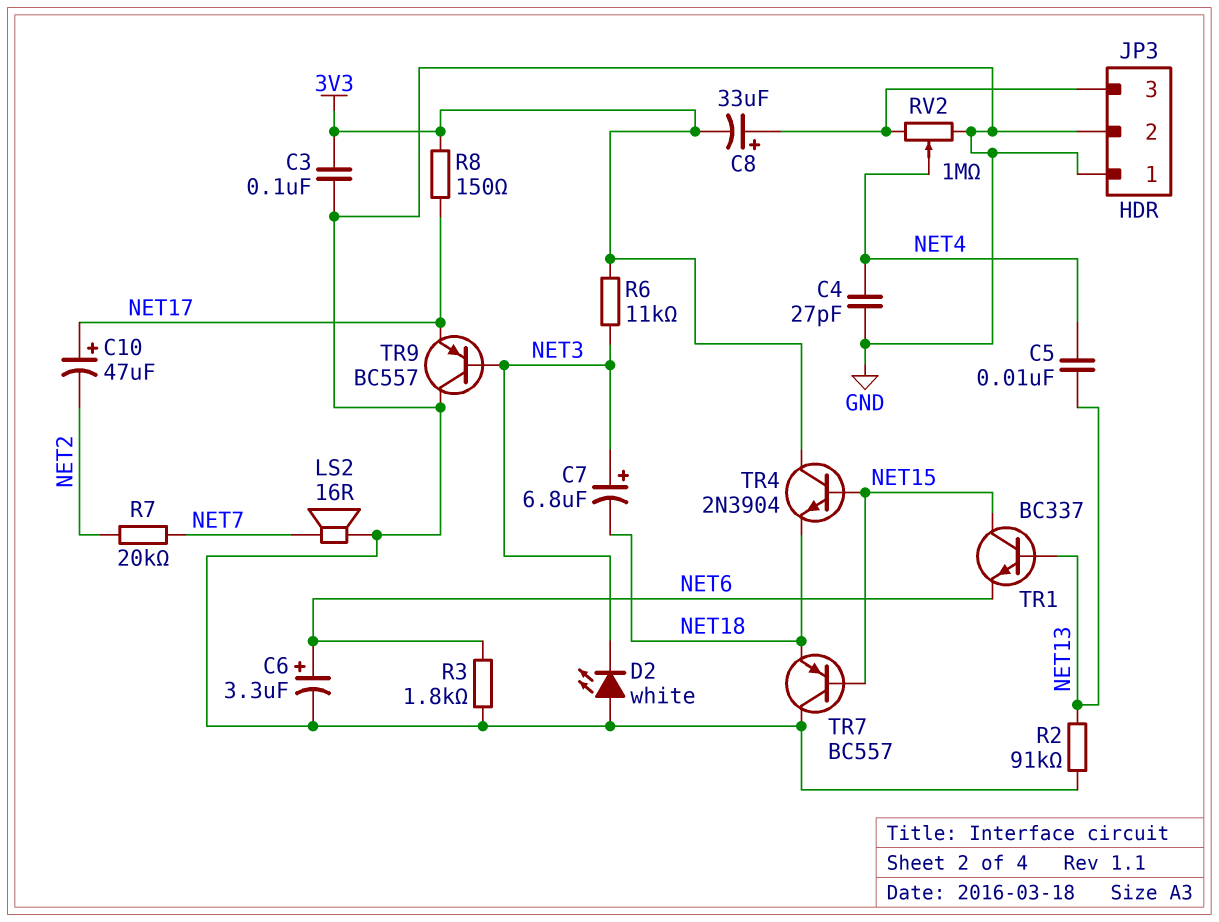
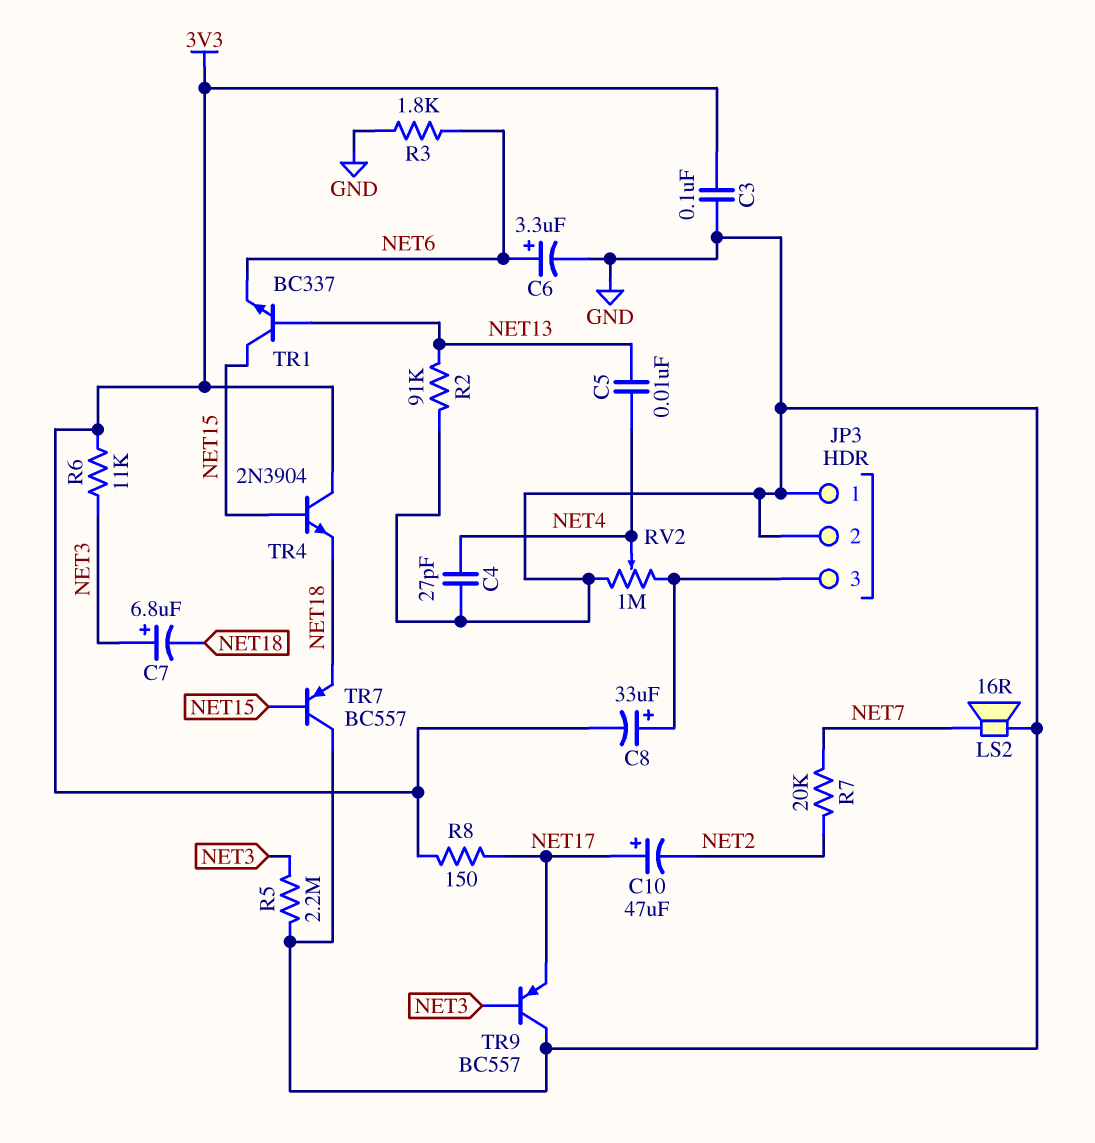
D2: LED white (A GND, K NET3) -> none
R5: none -> 2.2M (GND, NET3)

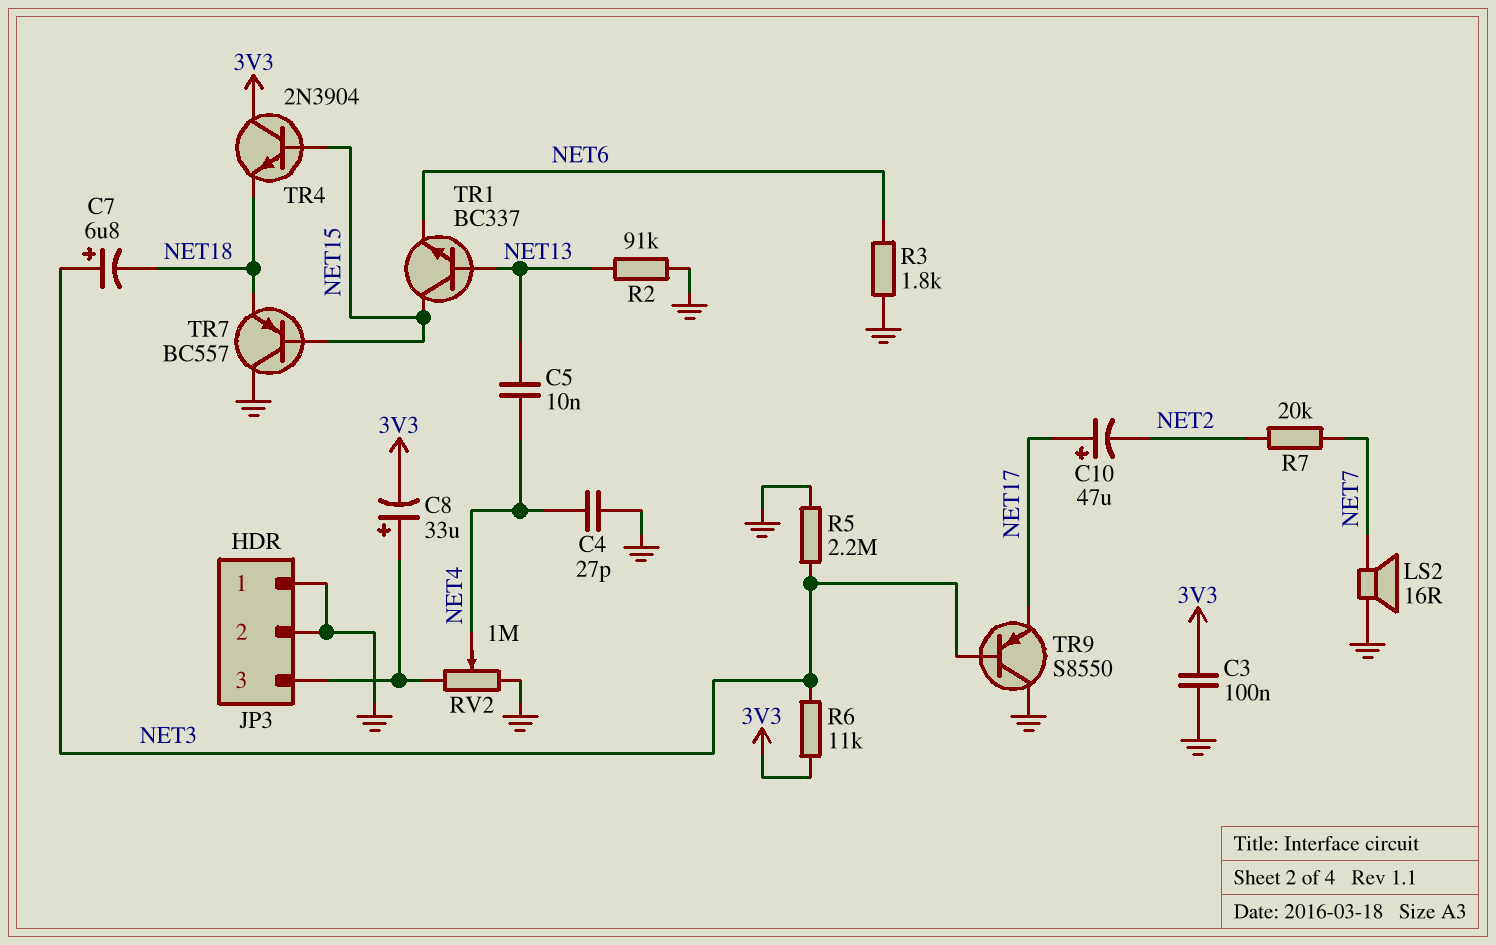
C6: 3.3uF (plus NET6, minus GND) -> none
R8: 150 (3V3, NET17) -> none
TR9: PNP BC557 (B NET3, C GND, E NET17) -> PNP S8550 (B NET3, C GND, E NET17)

